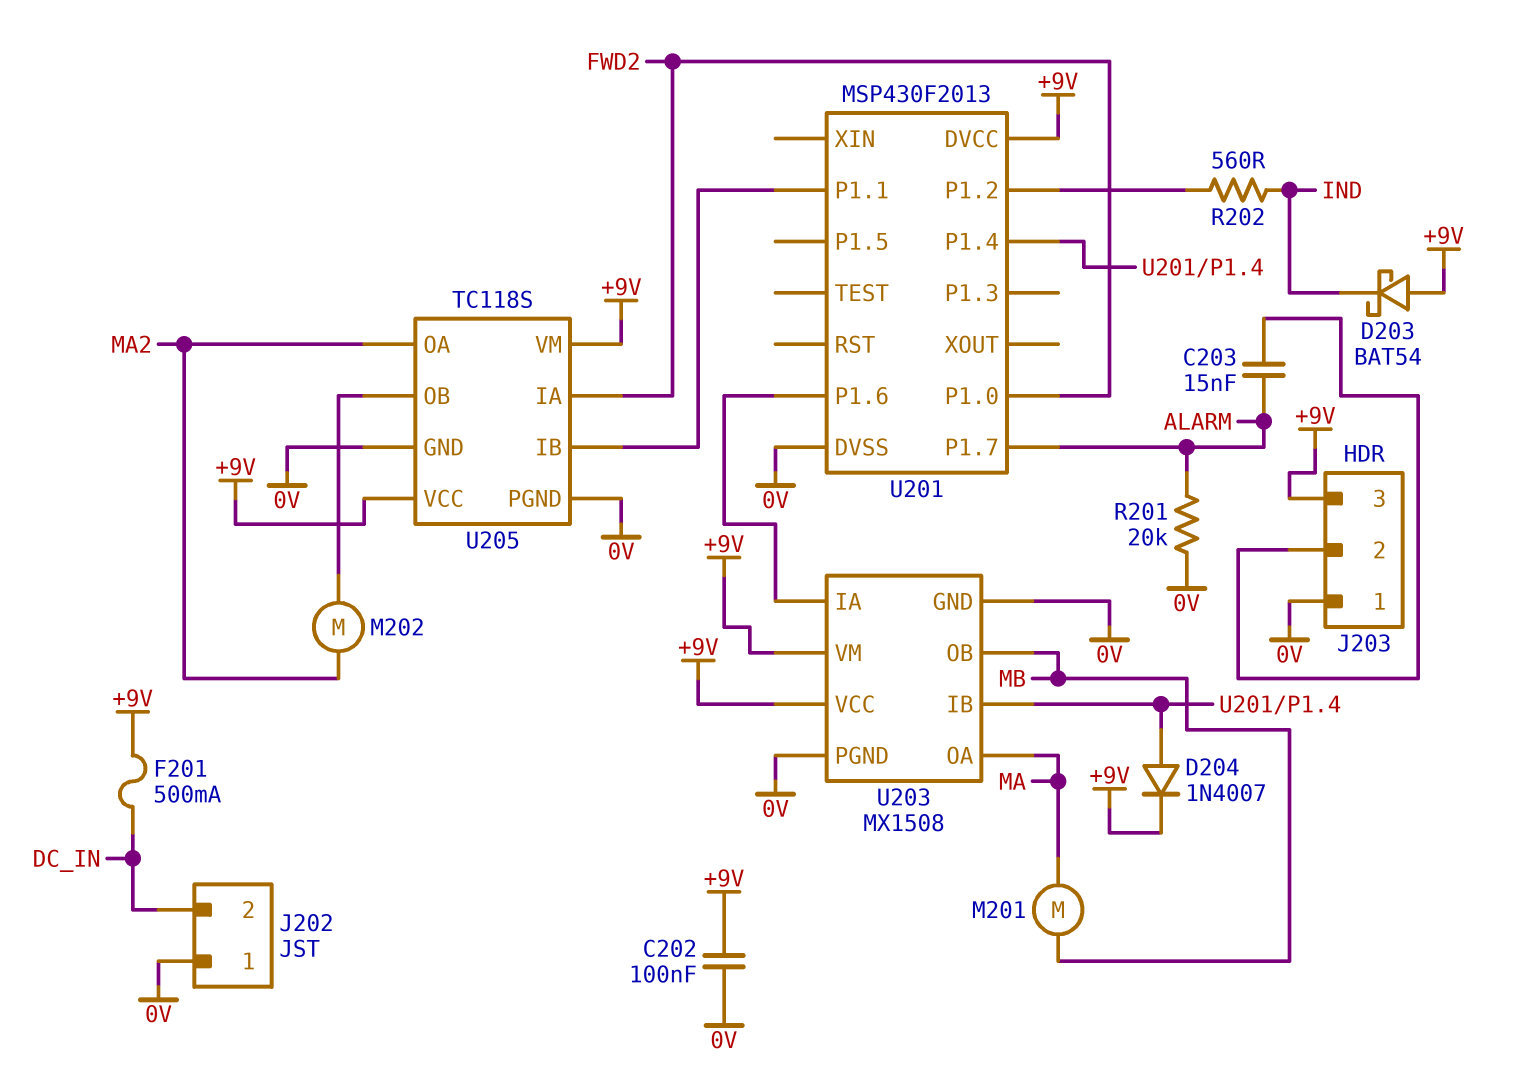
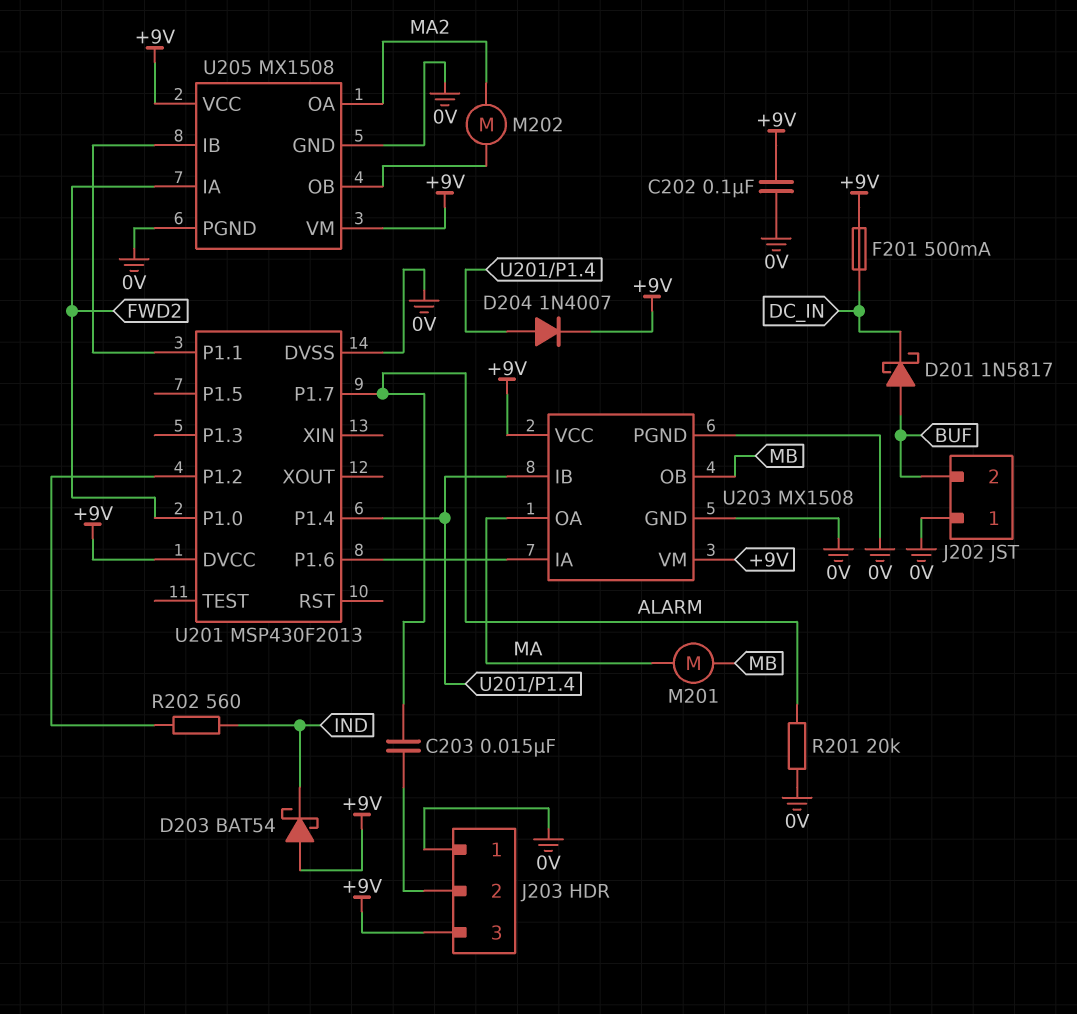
D201: none -> schottky 1N5817 (A BUF, K DC_IN)
J202 pin 2: DC_IN -> BUF
U205: TC118S -> MX1508

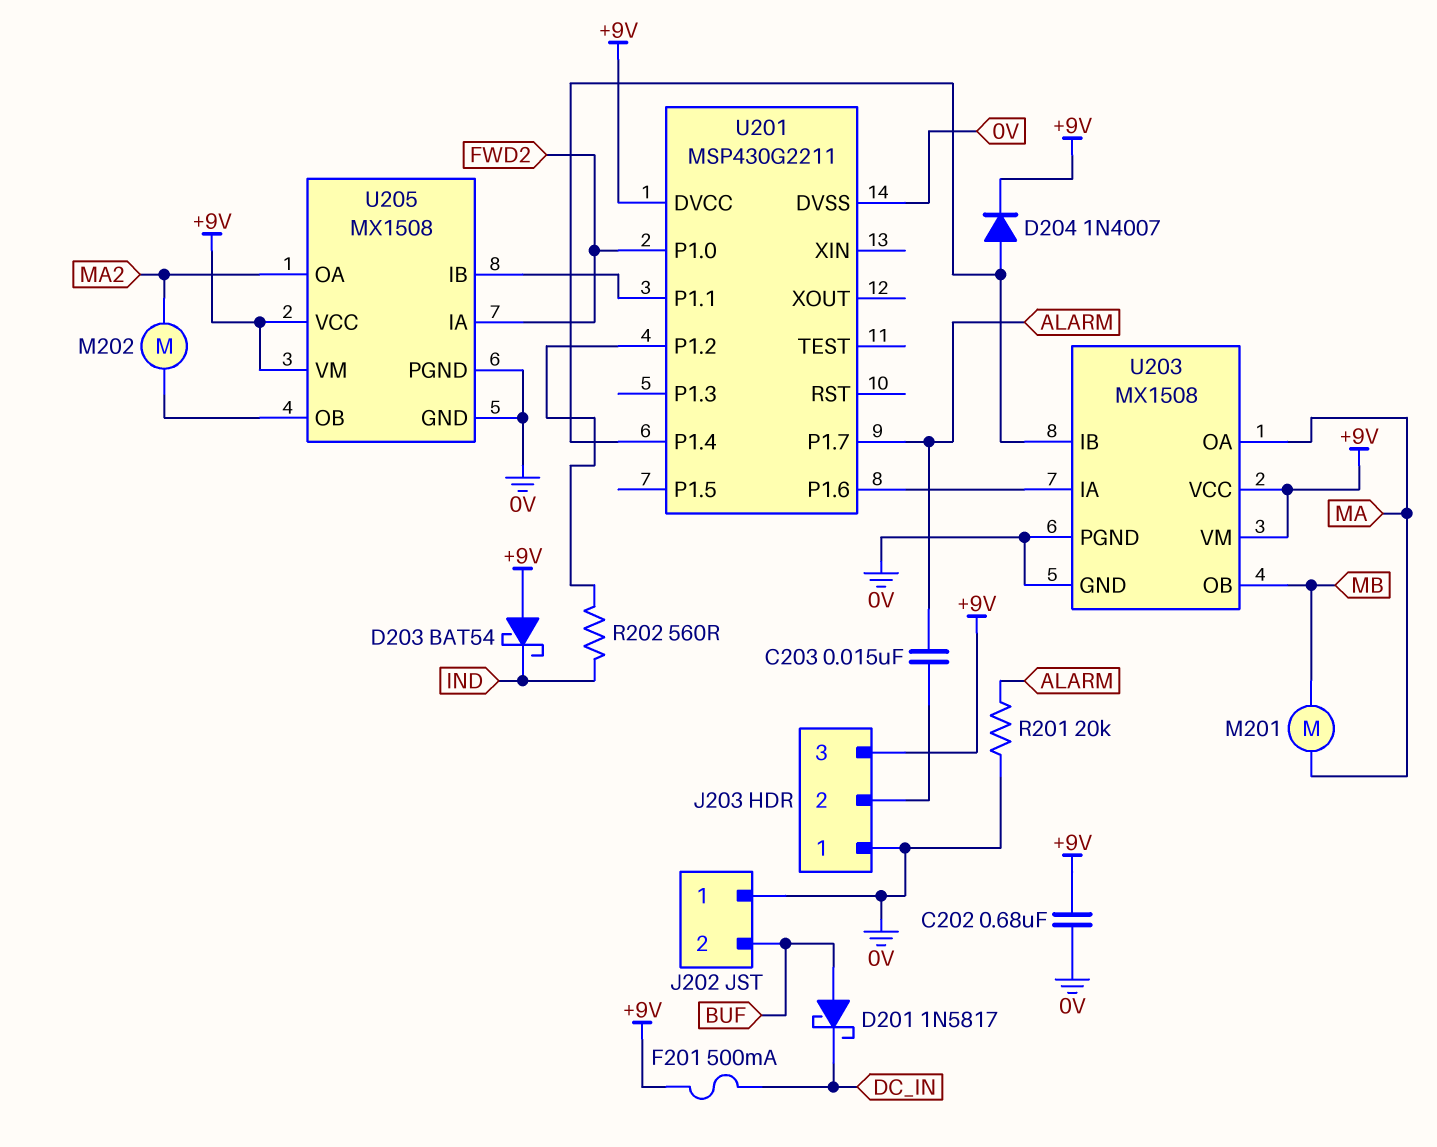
C202: 100nF (+9V, 0V) -> 680nF (+9V, 0V)
U201: MSP430F2013 -> MSP430G2211

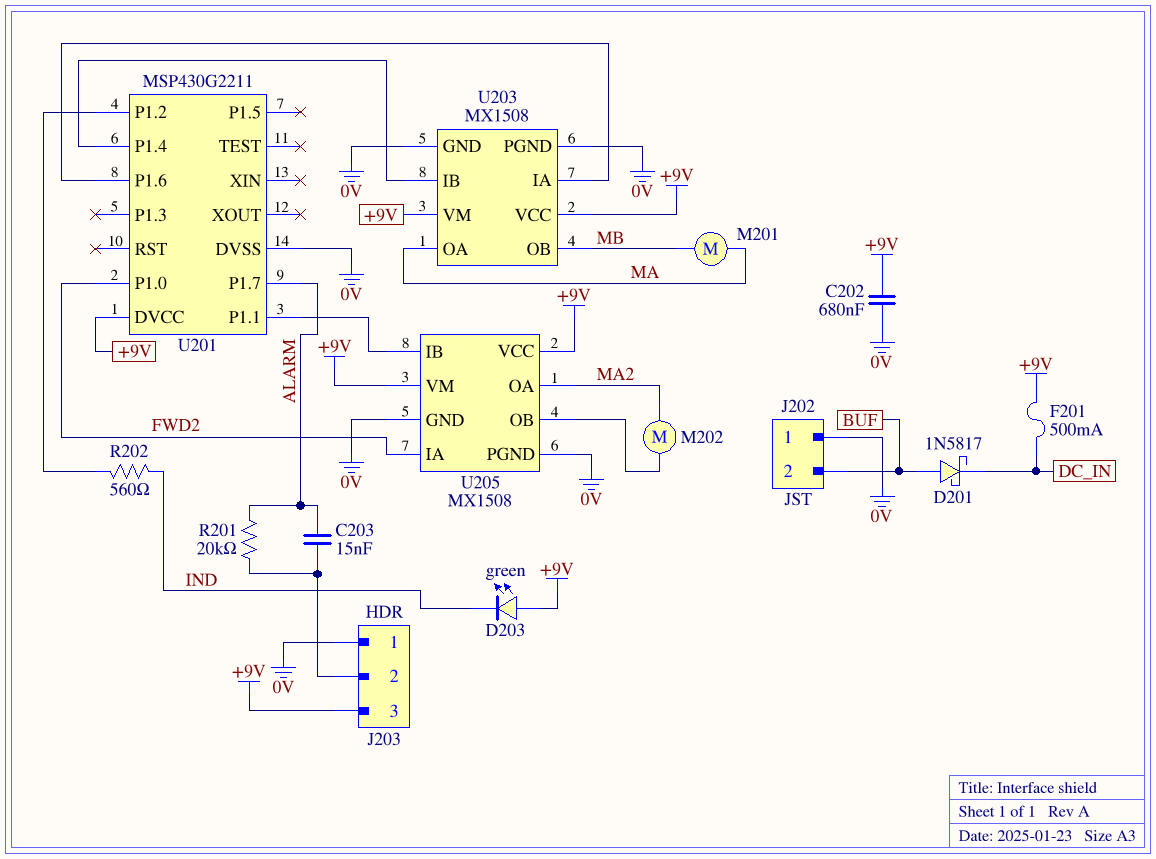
D203: schottky BAT54 (A +9V, K IND) -> LED green (A +9V, K IND)
D204: diode 1N4007 (A U201/P1.4, K +9V) -> none
R201: 20k (0V, ALARM) -> 20k (ALARM, J203/2)

